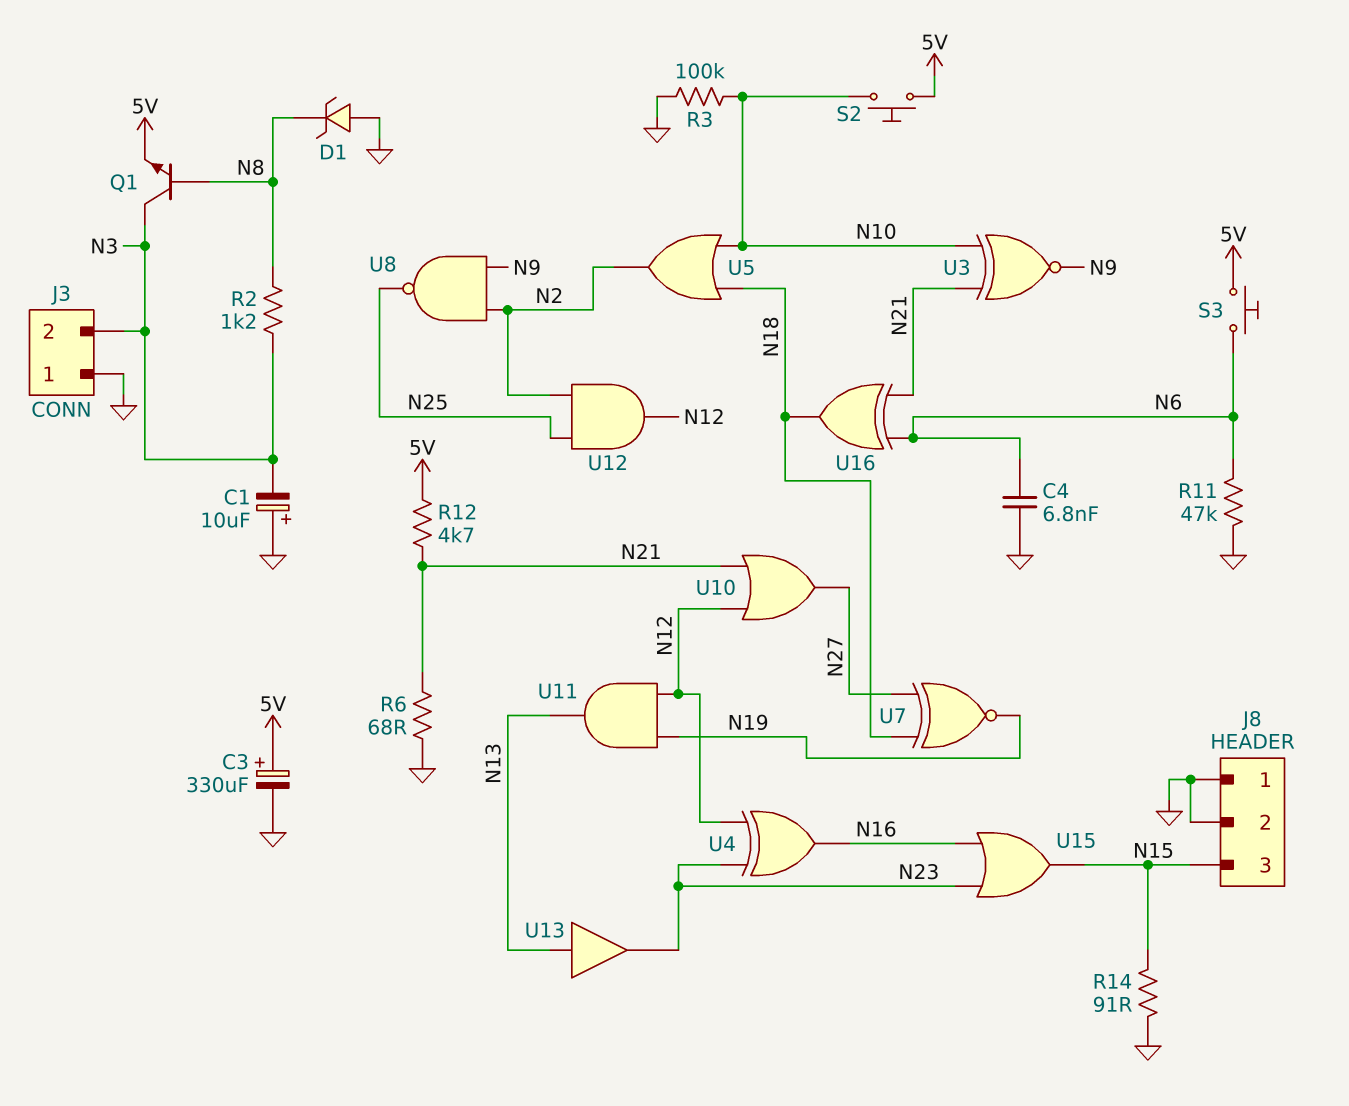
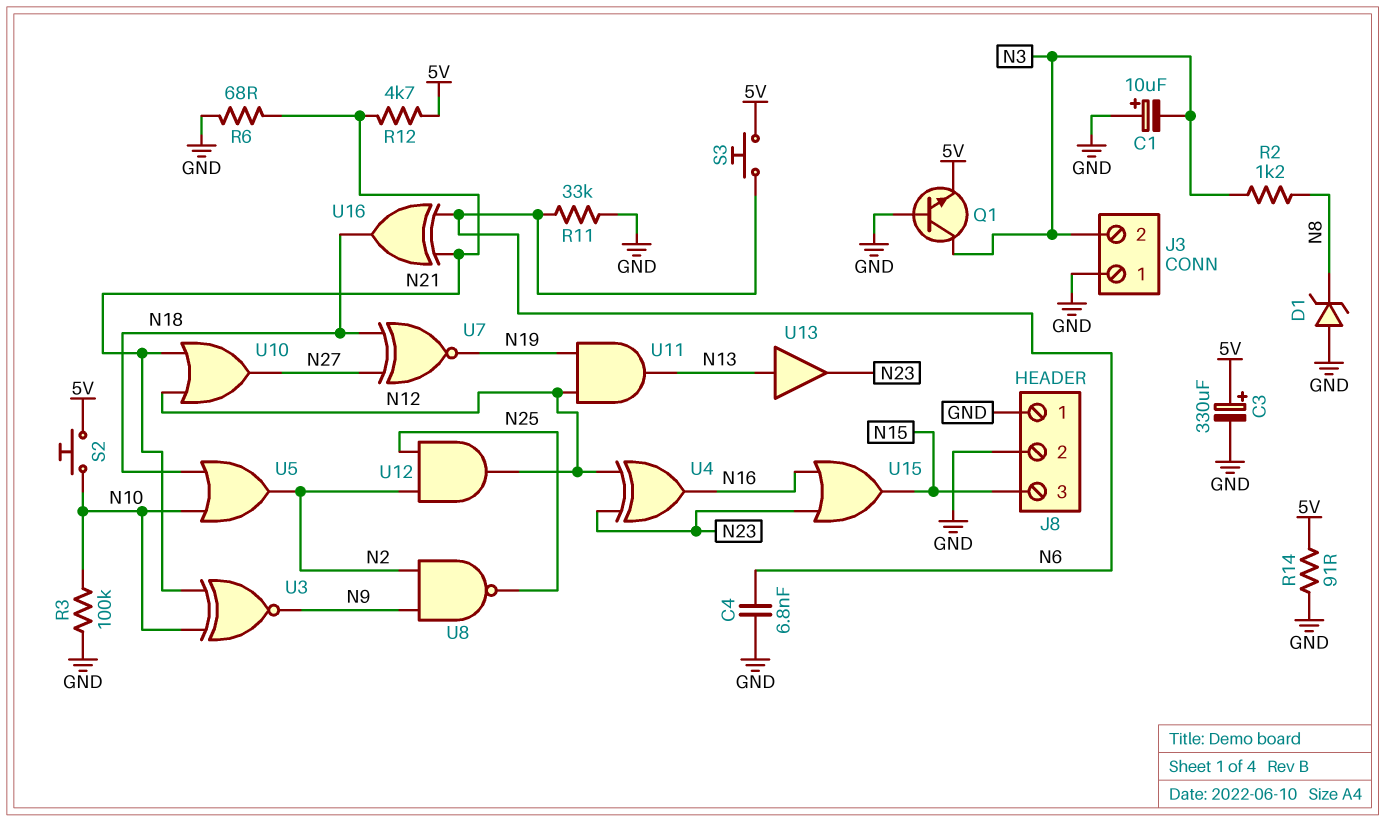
Q1: NPN (B N8, C N3, E 5V) -> NPN (B GND, C N3, E 5V)
R11: 47k (GND, N6) -> 33k (GND, N6)
R14: 91 (GND, N15) -> 91 (5V, GND)

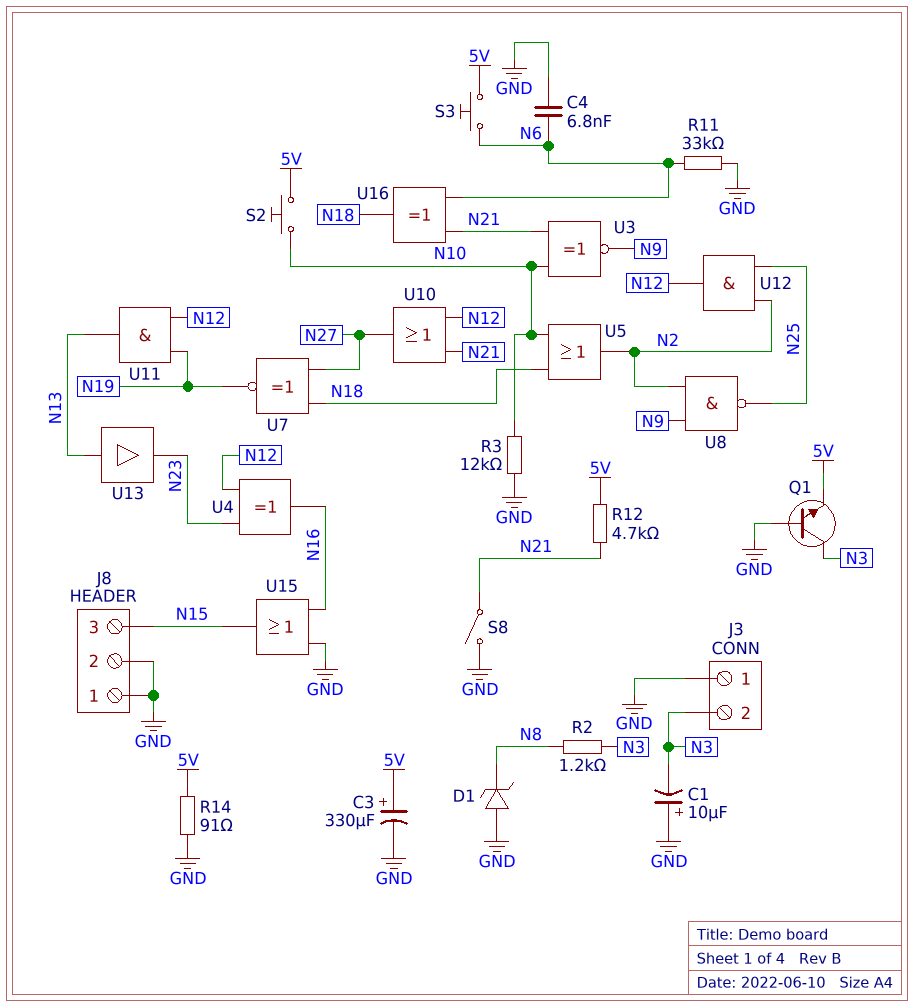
R3: 100k (GND, N10) -> 12k (GND, N10)
R6: 68 (GND, N21) -> none
S8: none -> switch (GND, N21)
U15: OR (in N16, in N23, out N15) -> OR (in GND, in N16, out N15)

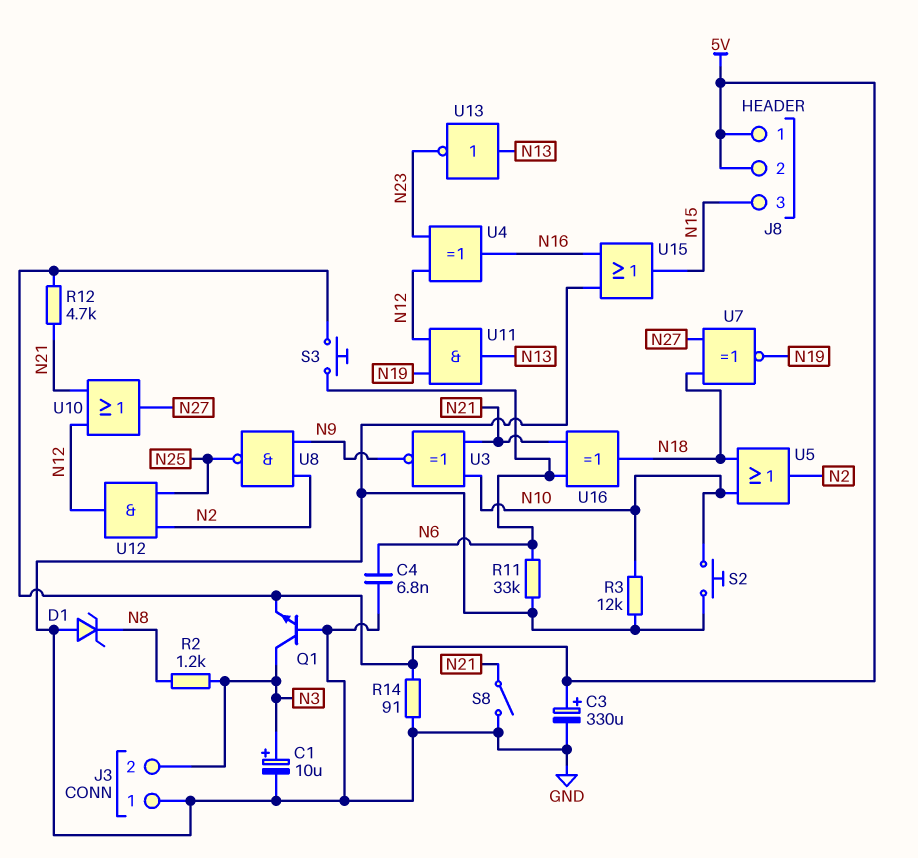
C1: 10uF (plus GND, minus N3) -> 10uF (plus N3, minus GND)
J8 pin 1: GND -> 5V
J8 pin 2: GND -> 5V
S2: button (5V, N10) -> button (GND, N10)
U13: buffer (in N13, out N23) -> NOT (in N13, out N23)

